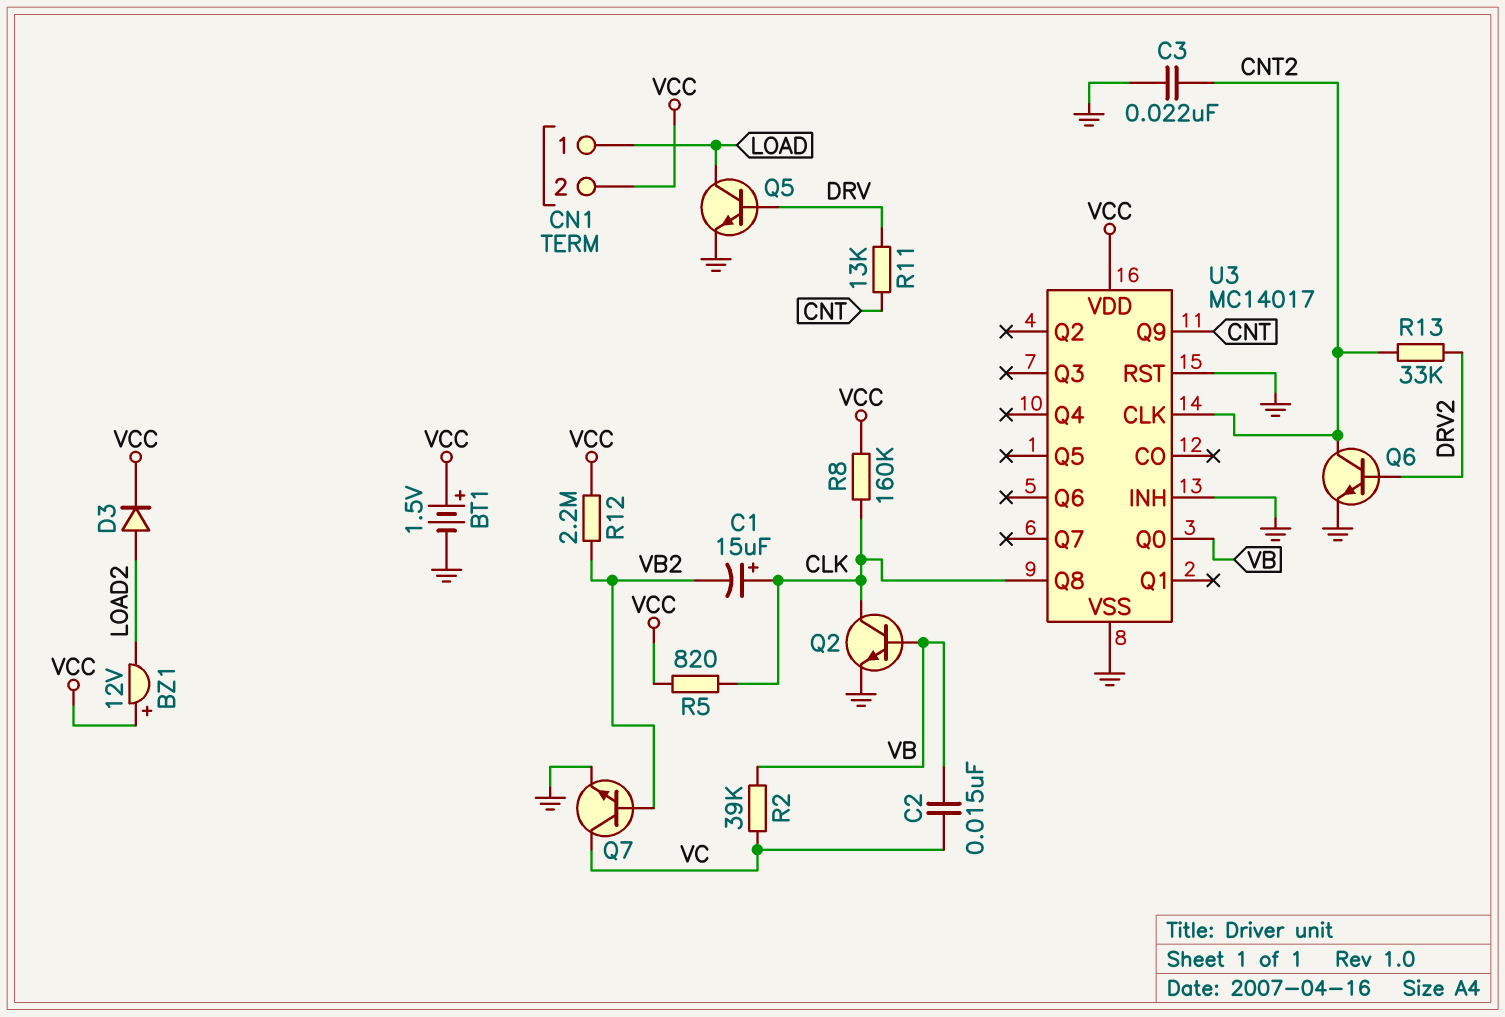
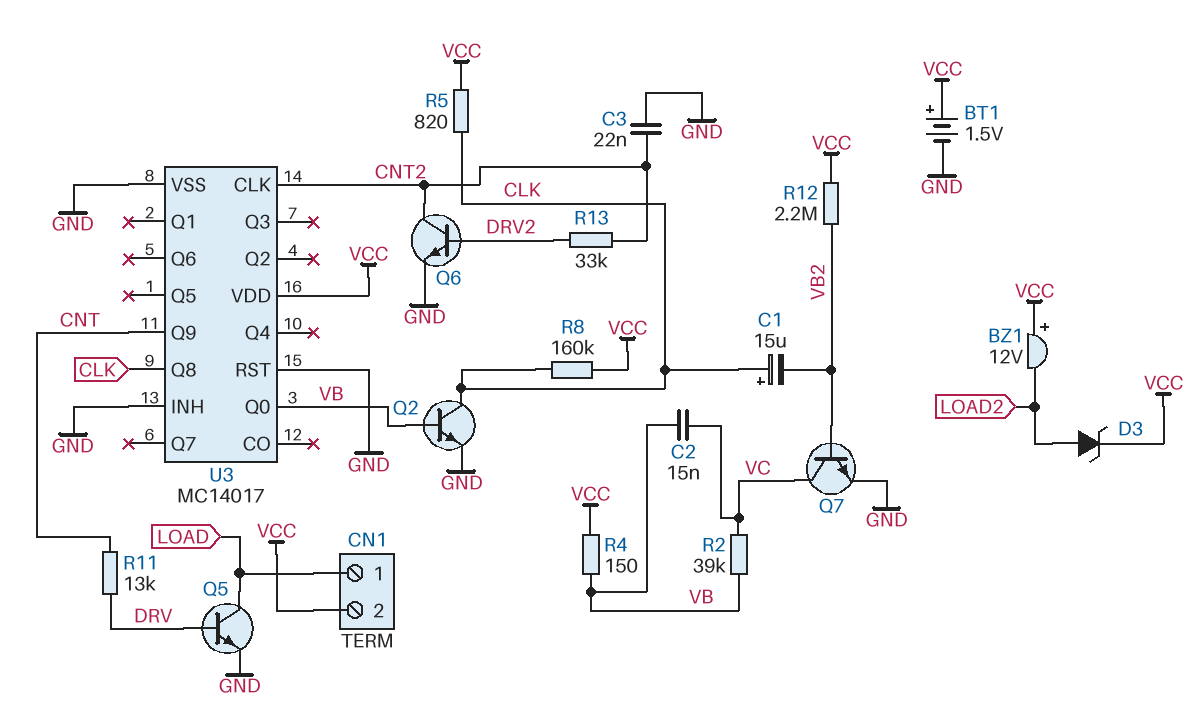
D3: diode (A LOAD2, K VCC) -> zener (A LOAD2, K VCC)
R4: none -> 150 (VB, VCC)

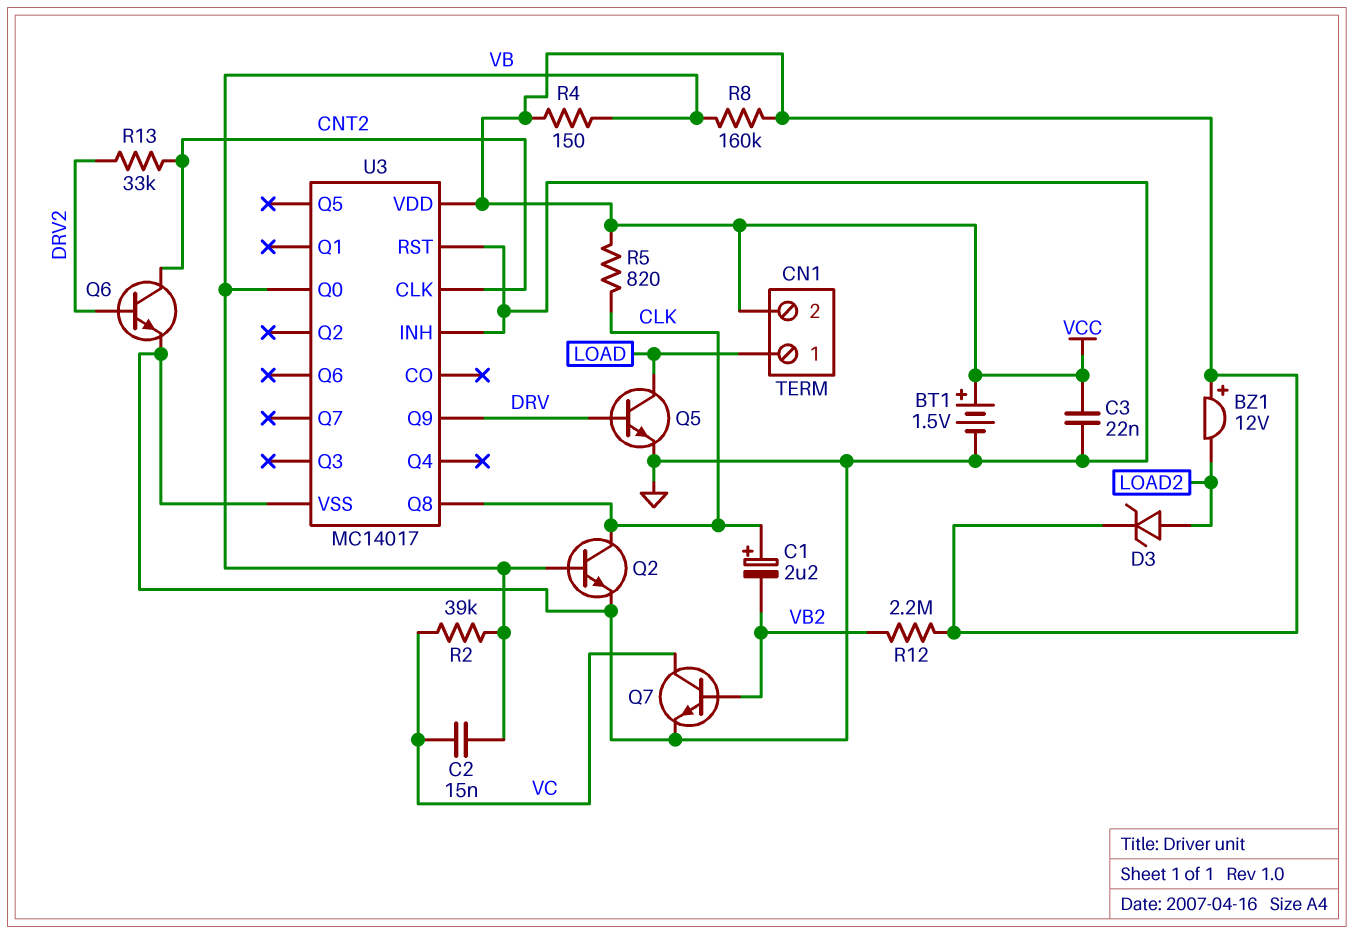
C1: 15uF (plus CLK, minus VB2) -> 2.2uF (plus CLK, minus VB2)
C3: 22nF (CNT2, GND) -> 22nF (GND, VCC)
R8: 160k (CLK, VCC) -> 160k (VB, VCC)
R11: 13k (CNT, DRV) -> none
U3 pin Q9: CNT -> DRV

